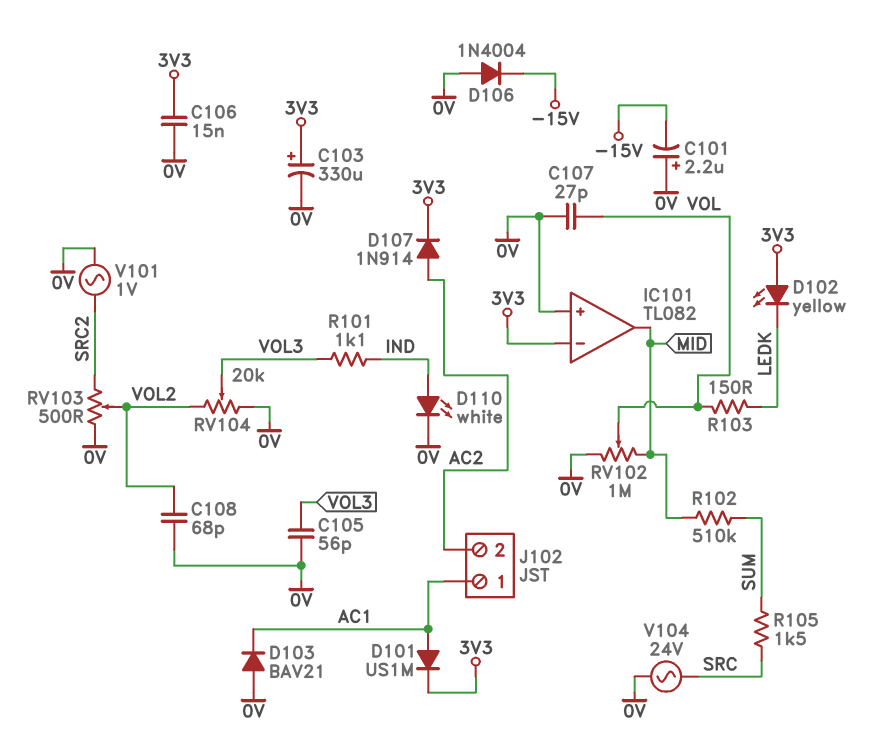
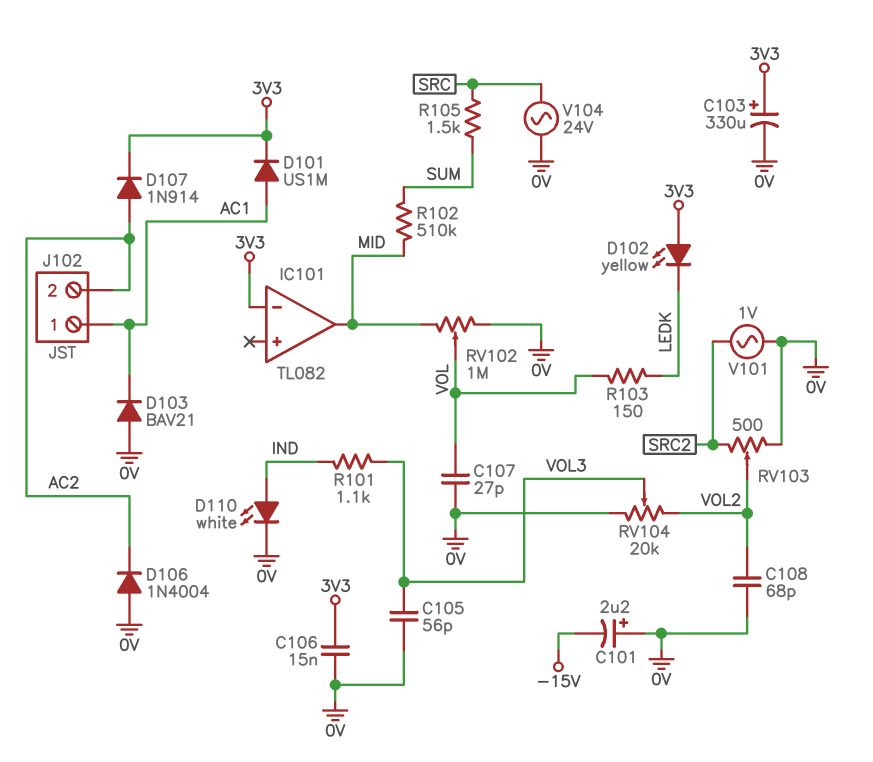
D106: diode 1N4004 (A 0V, K -15V) -> diode 1N4004 (A 0V, K AC2)
IC101 pin in+: 0V -> none

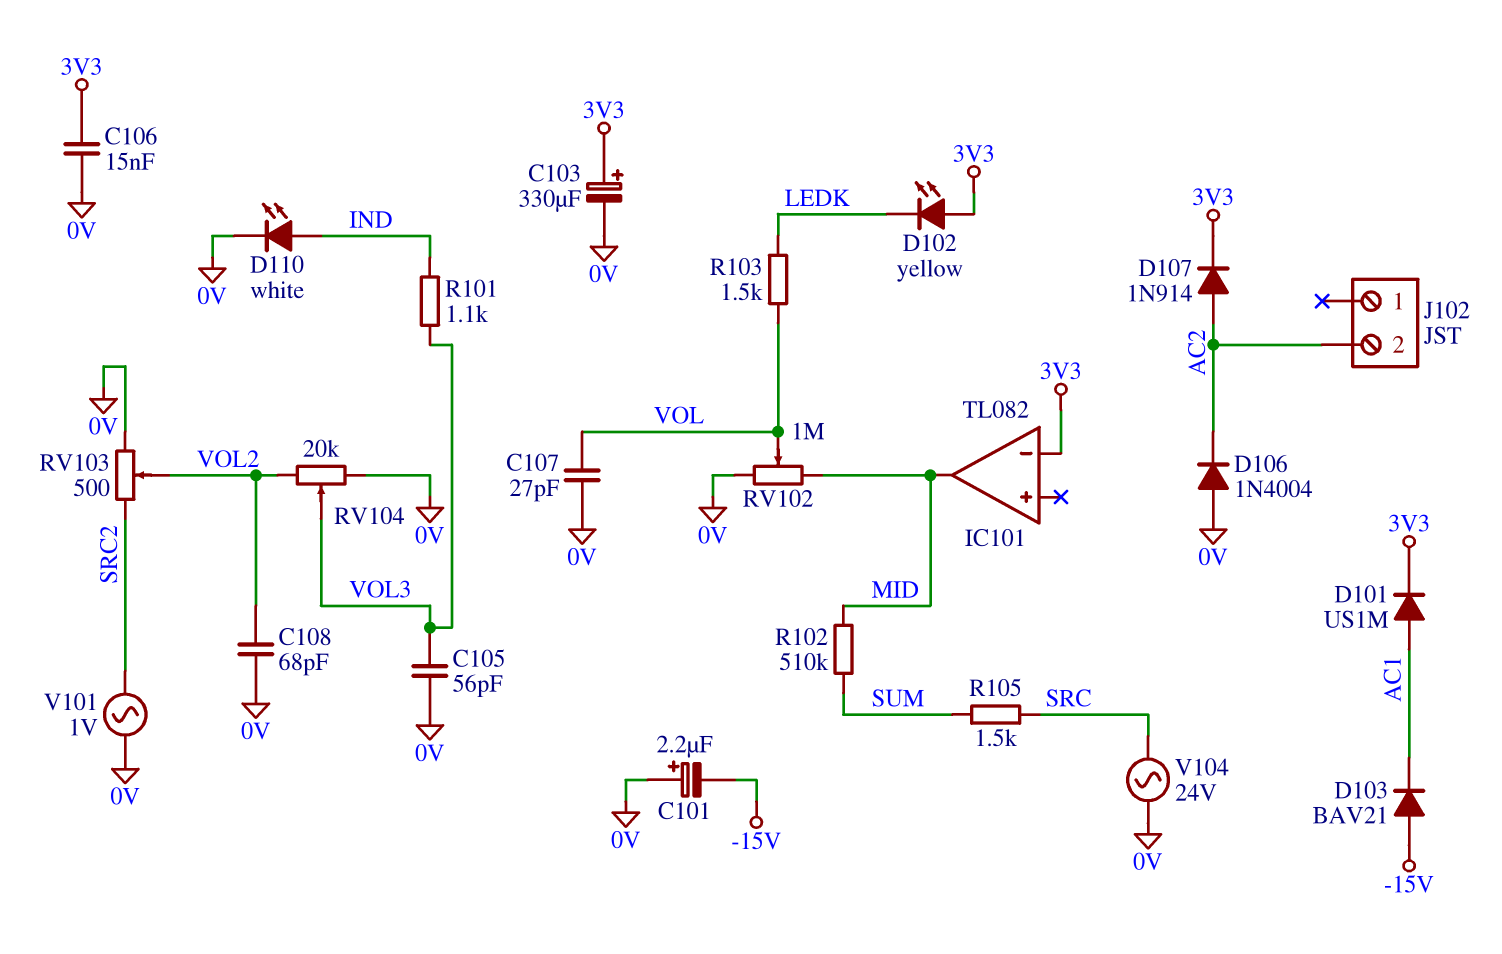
D103: diode BAV21 (A 0V, K AC1) -> diode BAV21 (A -15V, K AC1)
J102 pin 1: AC1 -> none
R103: 150 (LEDK, VOL) -> 1.5k (LEDK, VOL)

